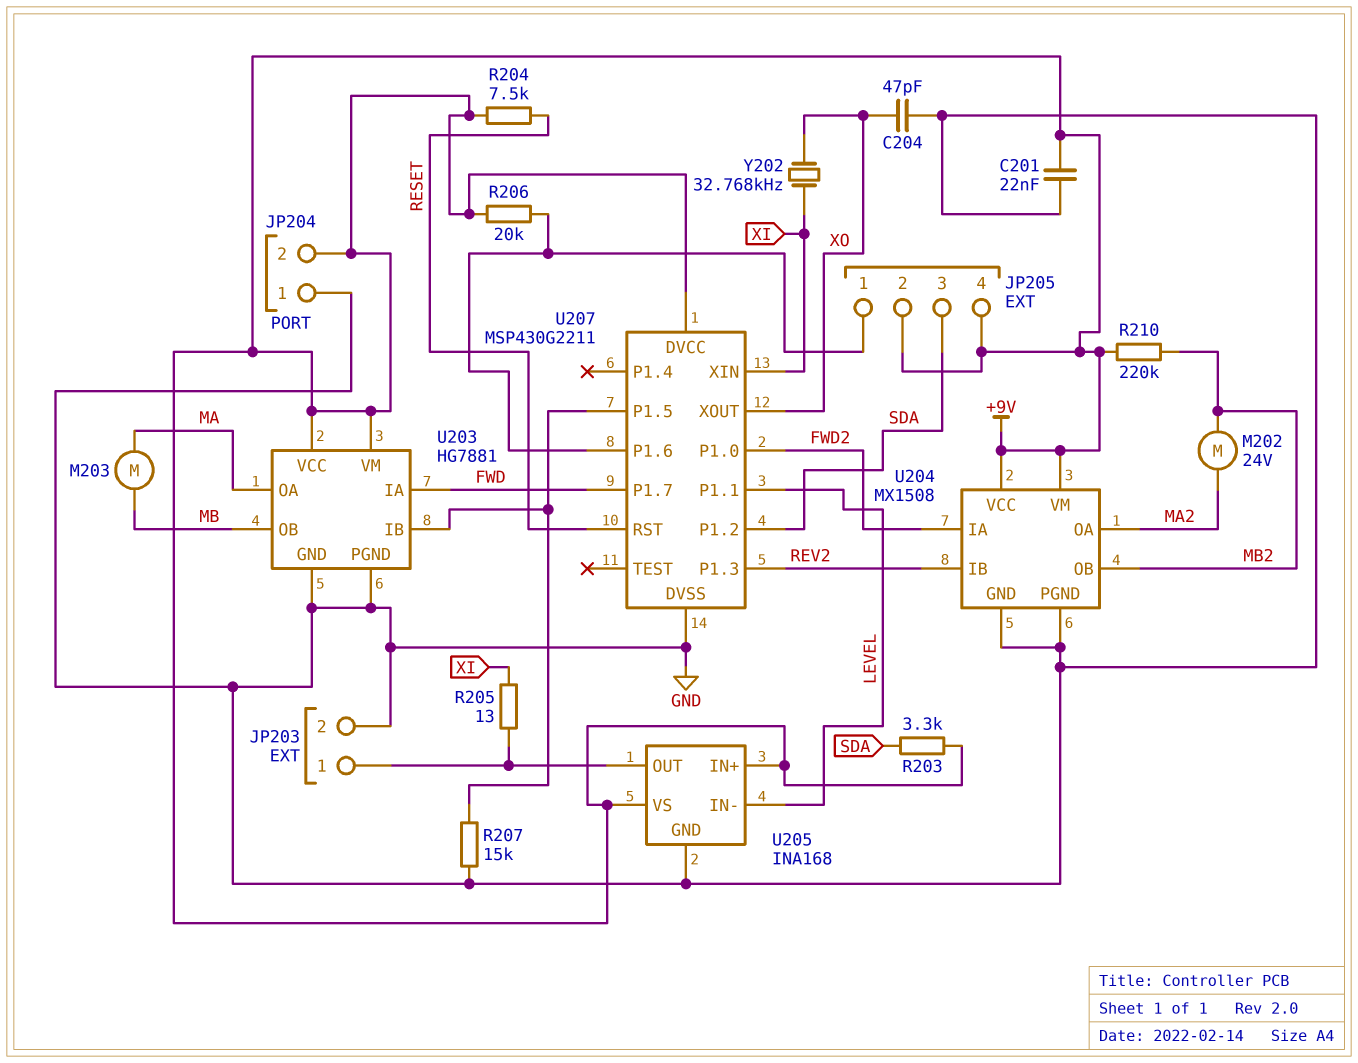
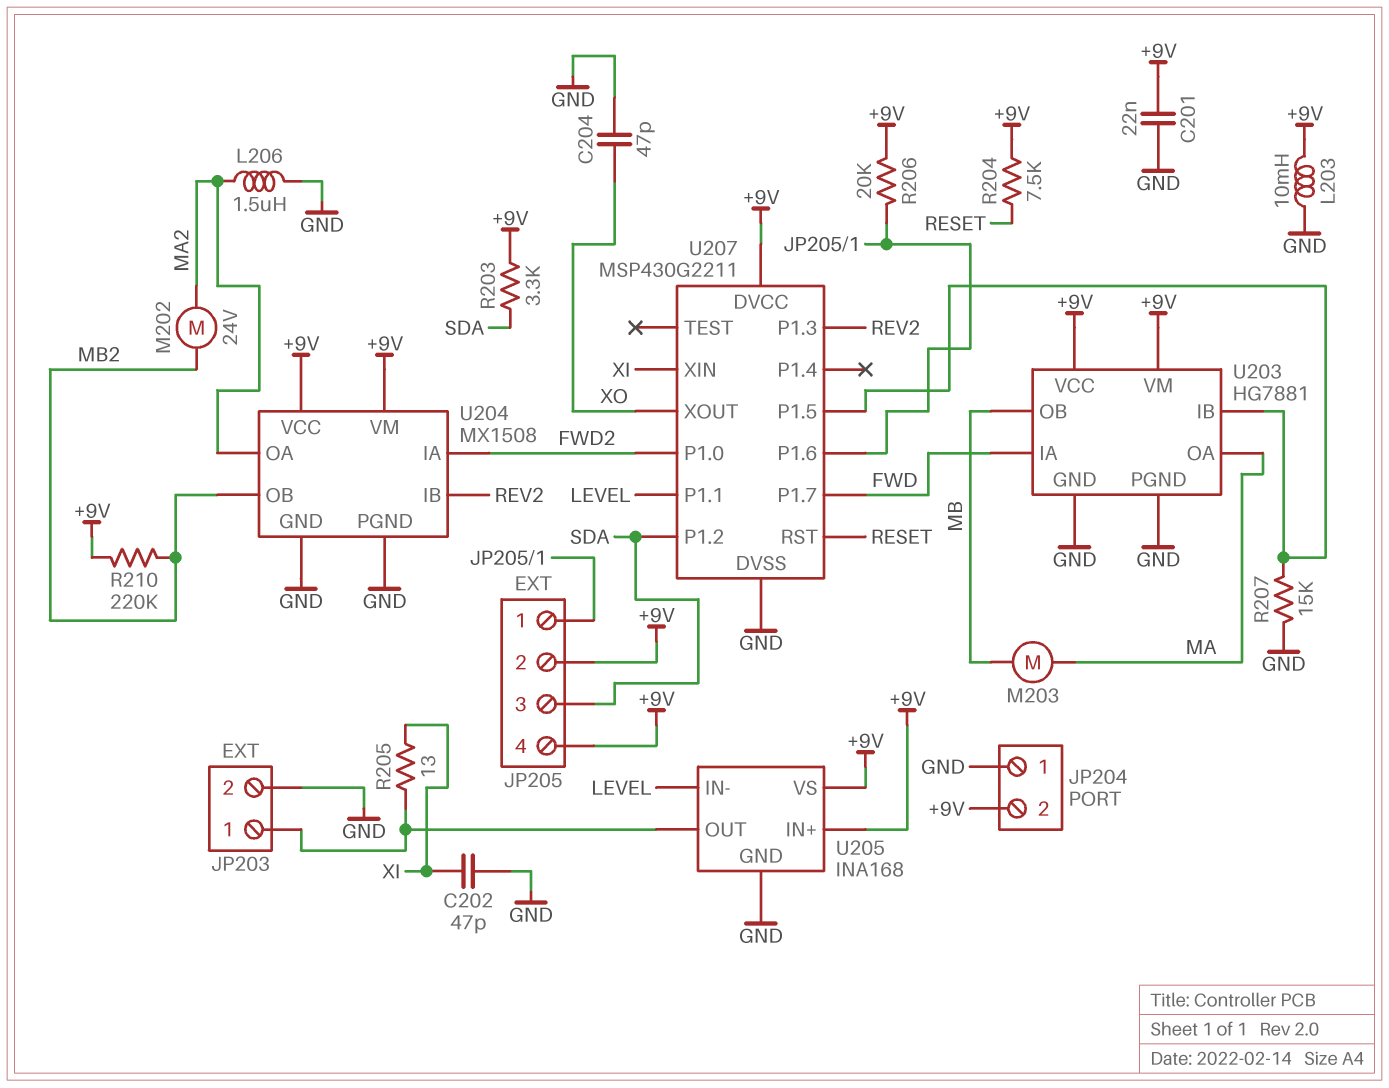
C202: none -> 47pF (GND, XI)
L203: none -> 10mH (+9V, GND)
L206: none -> 1.5uH (GND, MA2)
Y202: 32.768kHz (XI, XO) -> none

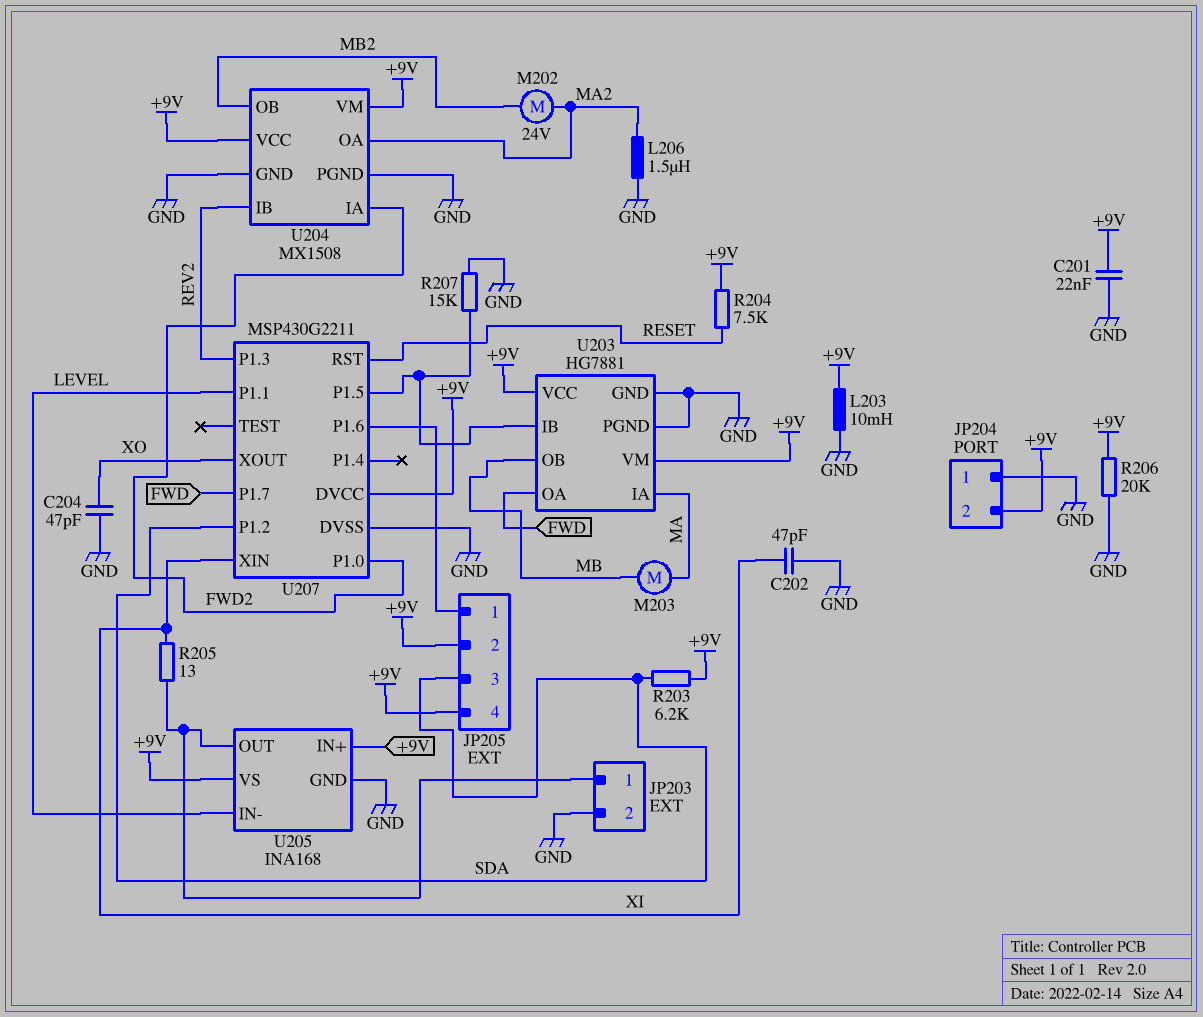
R203: 3.3k (+9V, SDA) -> 6.2k (+9V, SDA)
R206: 20k (+9V, JP205/1) -> 20k (+9V, GND)
R210: 220k (+9V, MB2) -> none
U203 pin IA: FWD -> MA
U203 pin OA: MA -> FWD

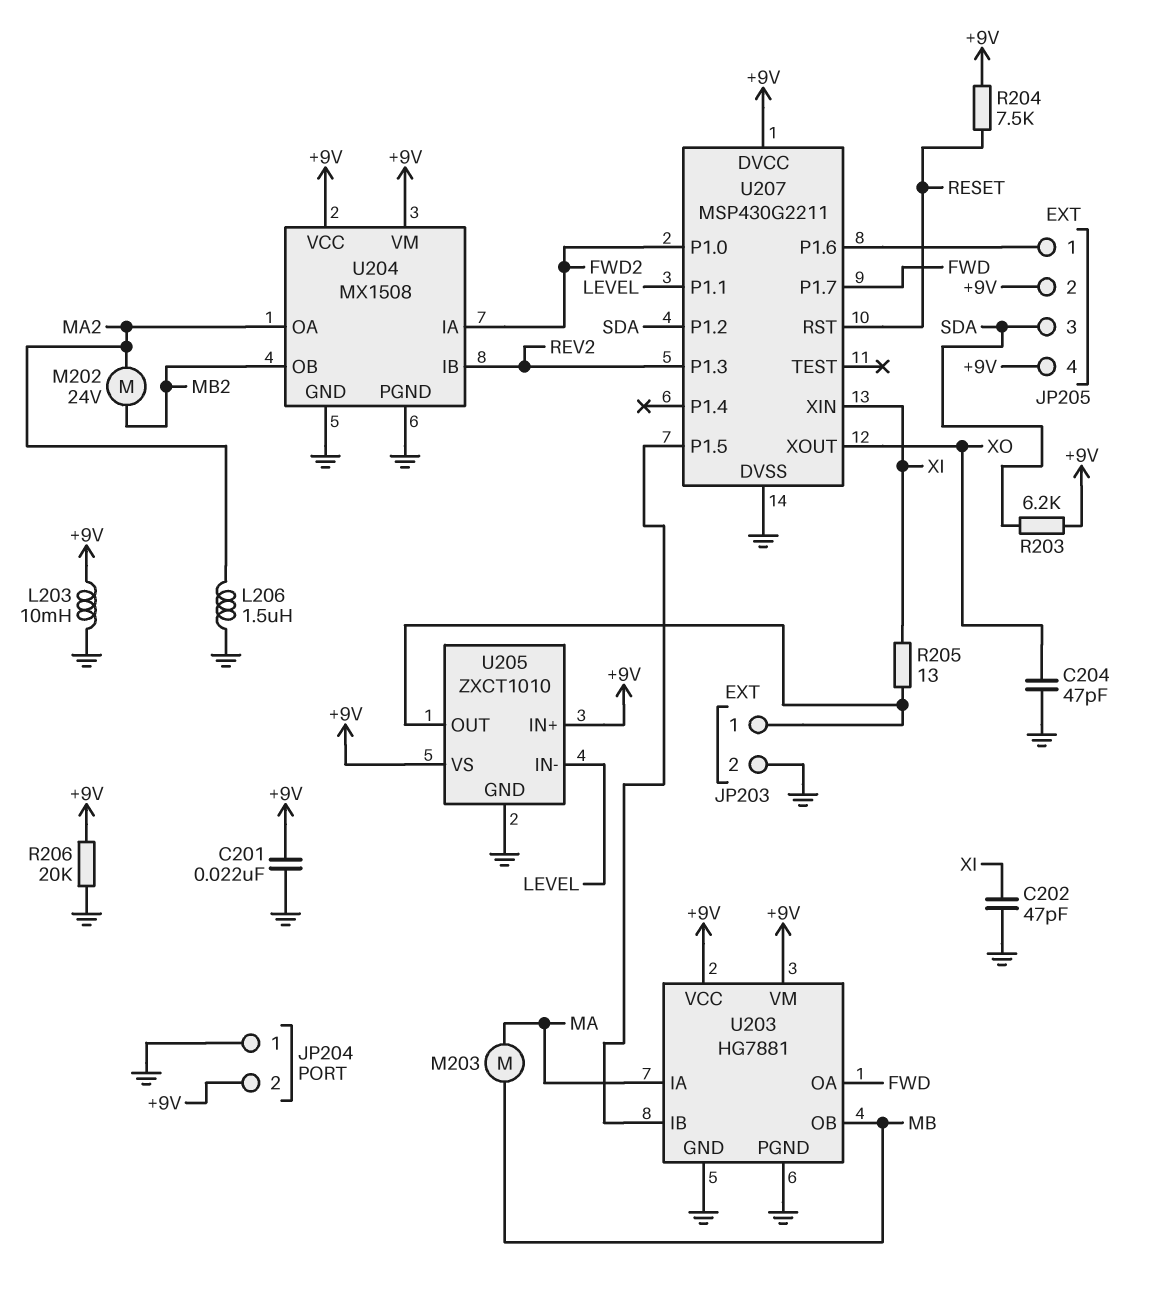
R207: 15k (GND, U203/IB) -> none
U205: INA168 -> ZXCT1010

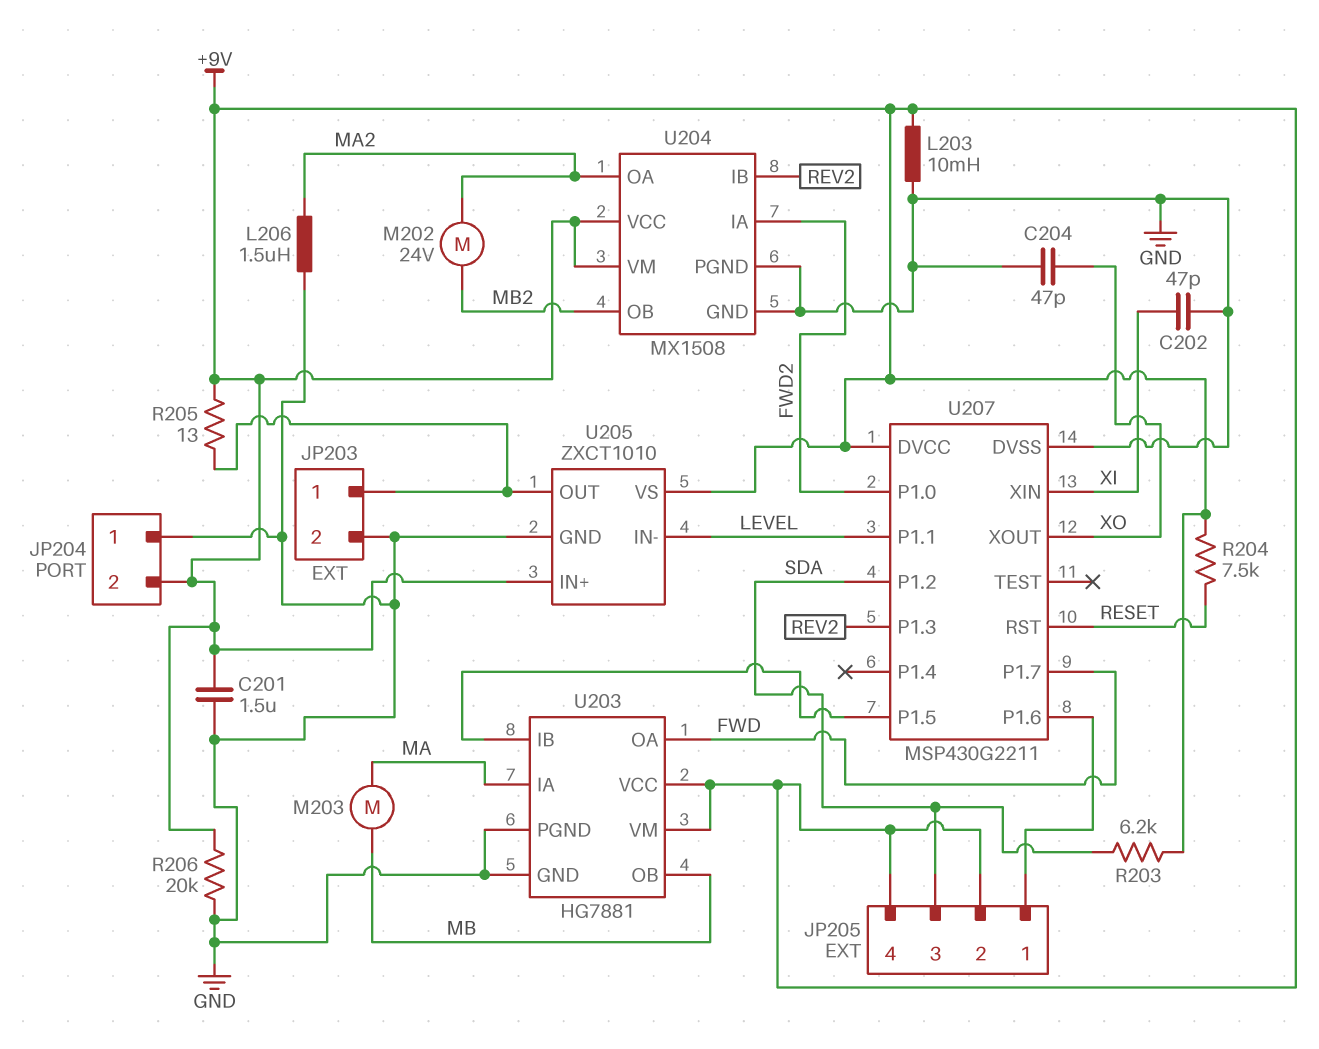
C201: 22nF (+9V, GND) -> 1.5uF (+9V, GND)
R205: 13 (JP203/1, XI) -> 13 (+9V, JP203/1)

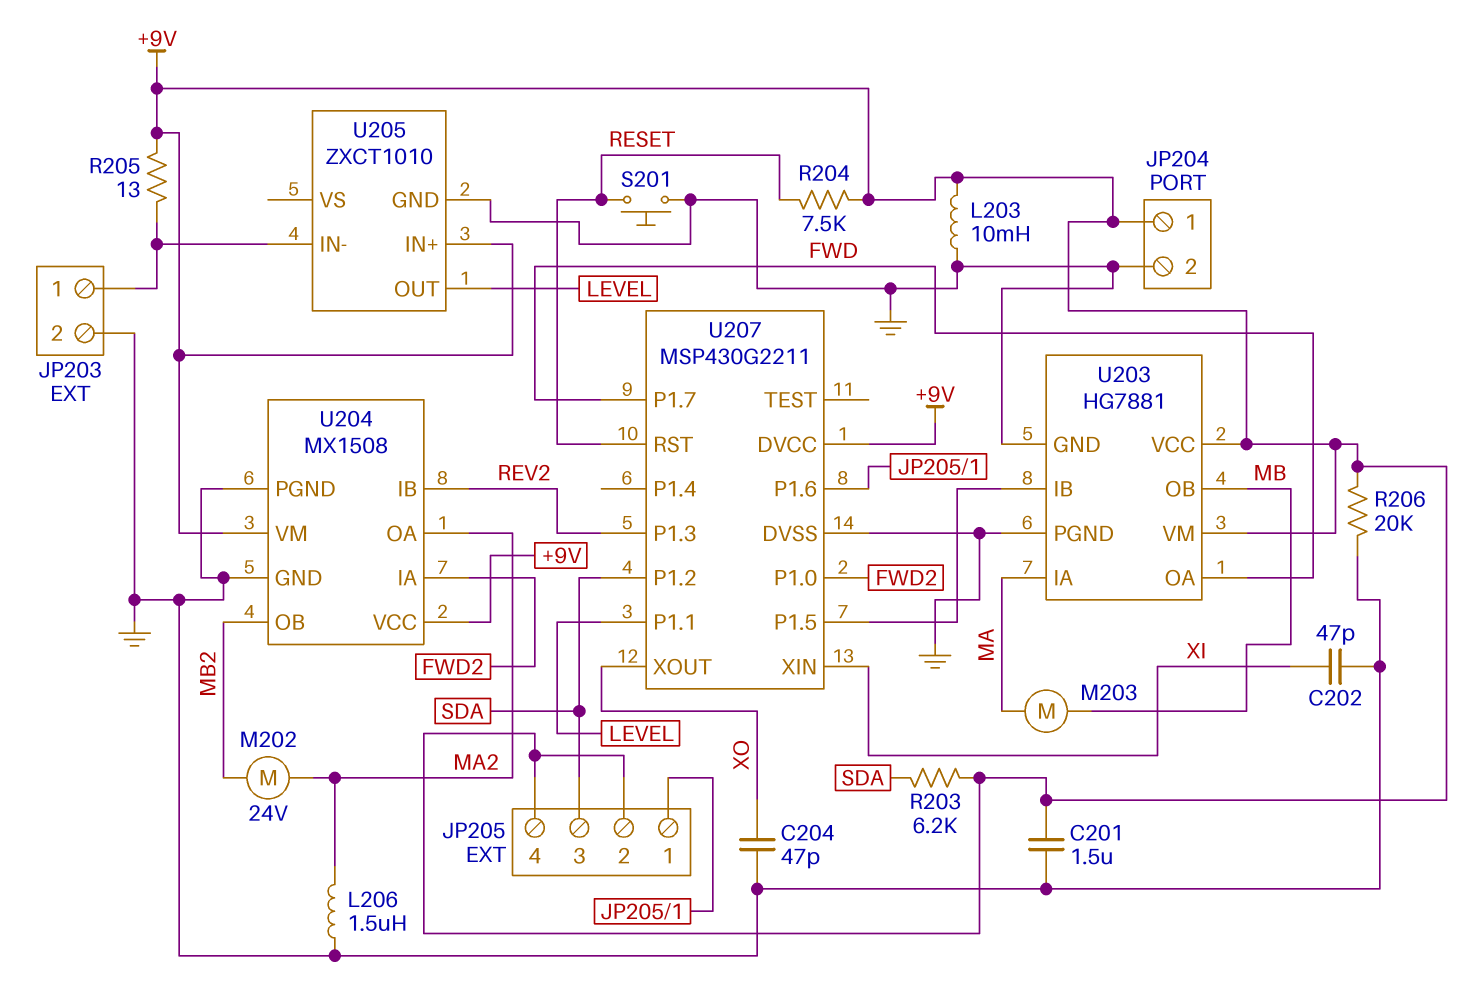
JP204 pin 1: GND -> +9V
JP204 pin 2: +9V -> GND
S201: none -> button (GND, RESET)
U205 pin IN-: LEVEL -> JP203/1
U205 pin OUT: JP203/1 -> LEVEL
U205 pin VS: +9V -> none

